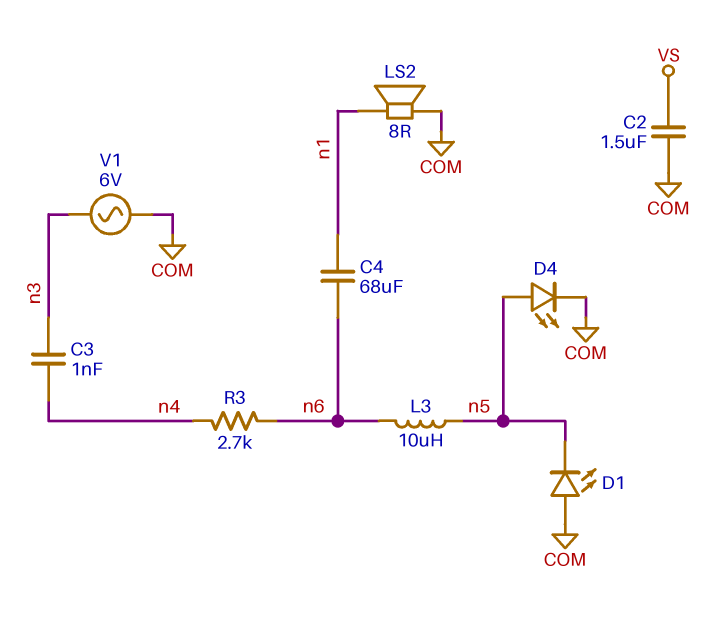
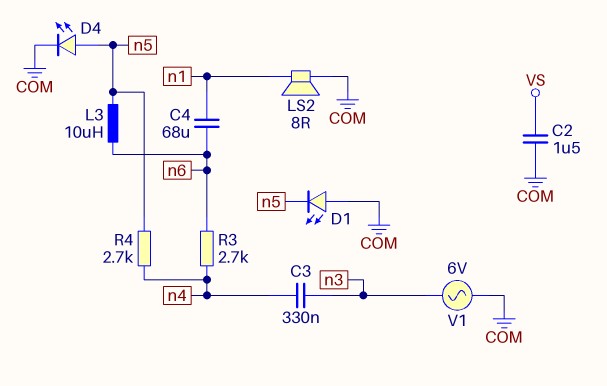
C3: 1nF (n3, n4) -> 330nF (n3, n4)
R4: none -> 2.7k (n4, n5)

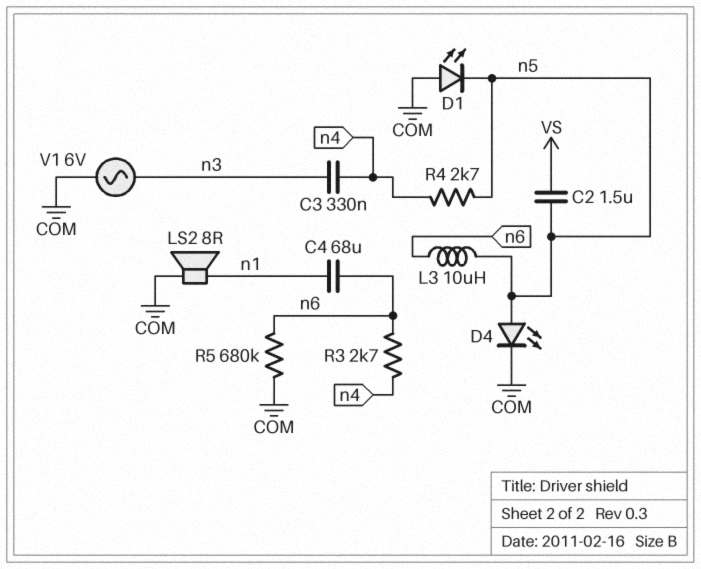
C2: 1.5uF (COM, VS) -> 1.5uF (VS, n5)
R5: none -> 680k (COM, n6)

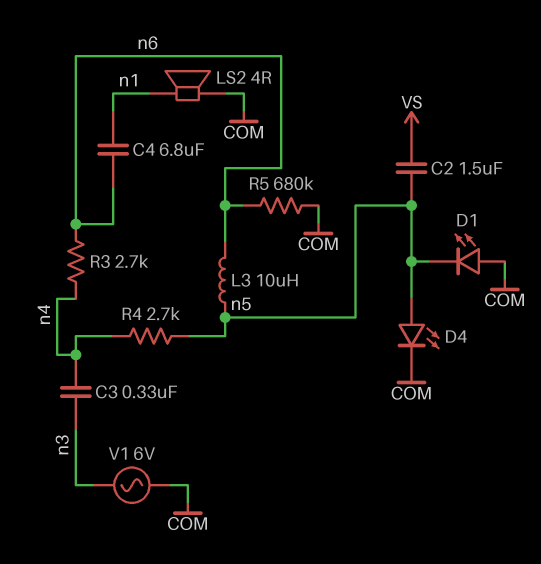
C4: 68uF (n1, n6) -> 6.8uF (n1, n6)
LS2: speaker 8R (COM, n1) -> speaker 4R (COM, n1)

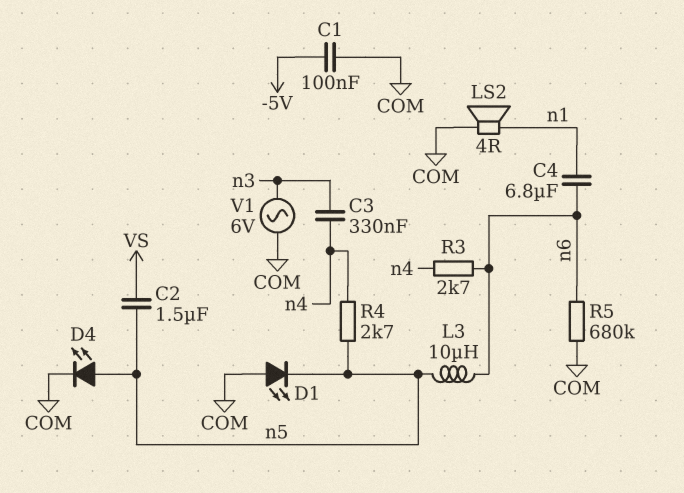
C1: none -> 100nF (-5V, COM)

